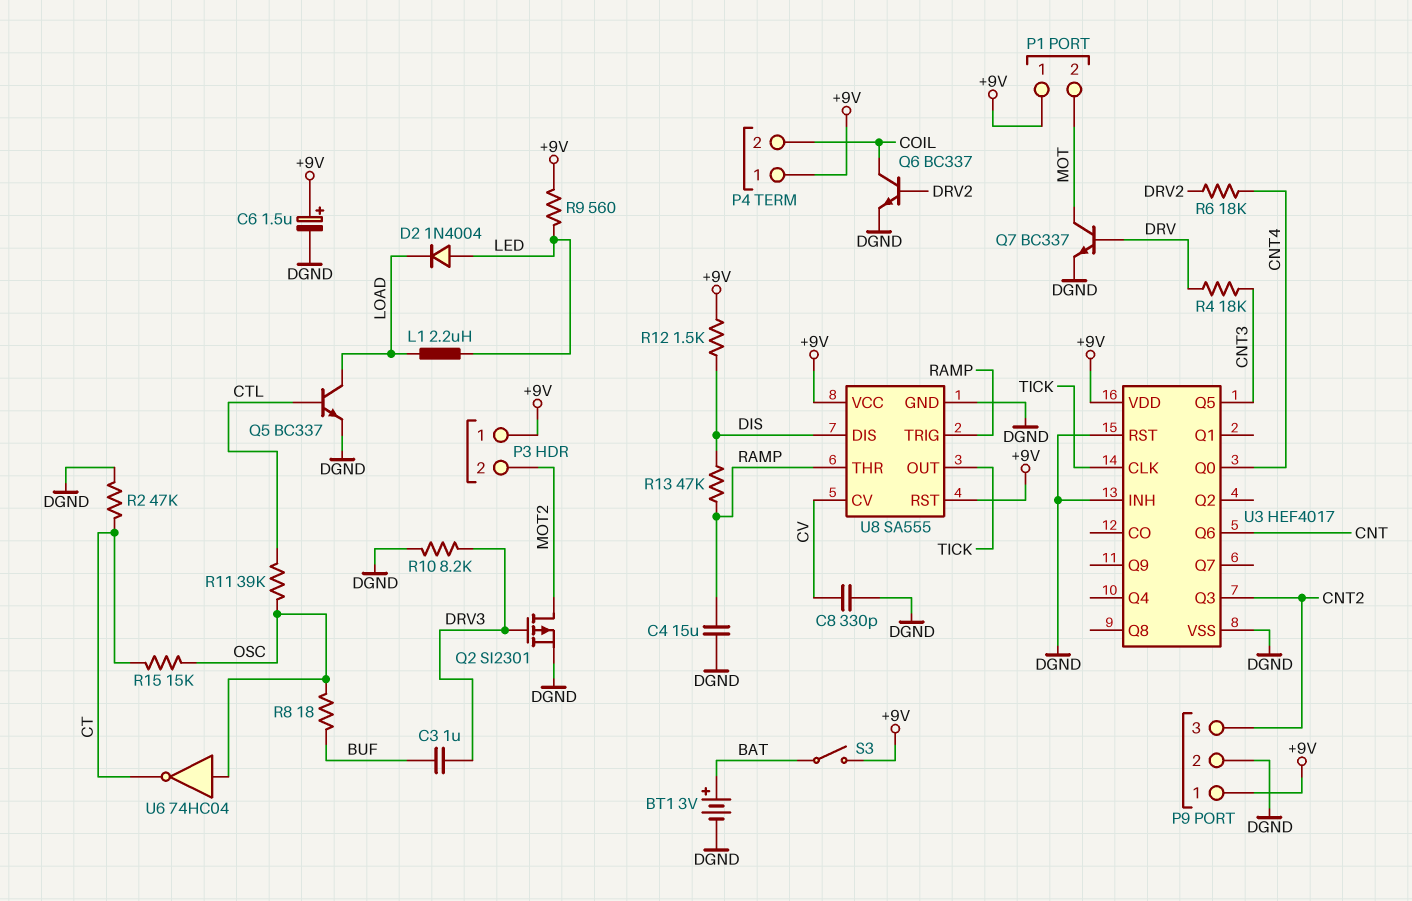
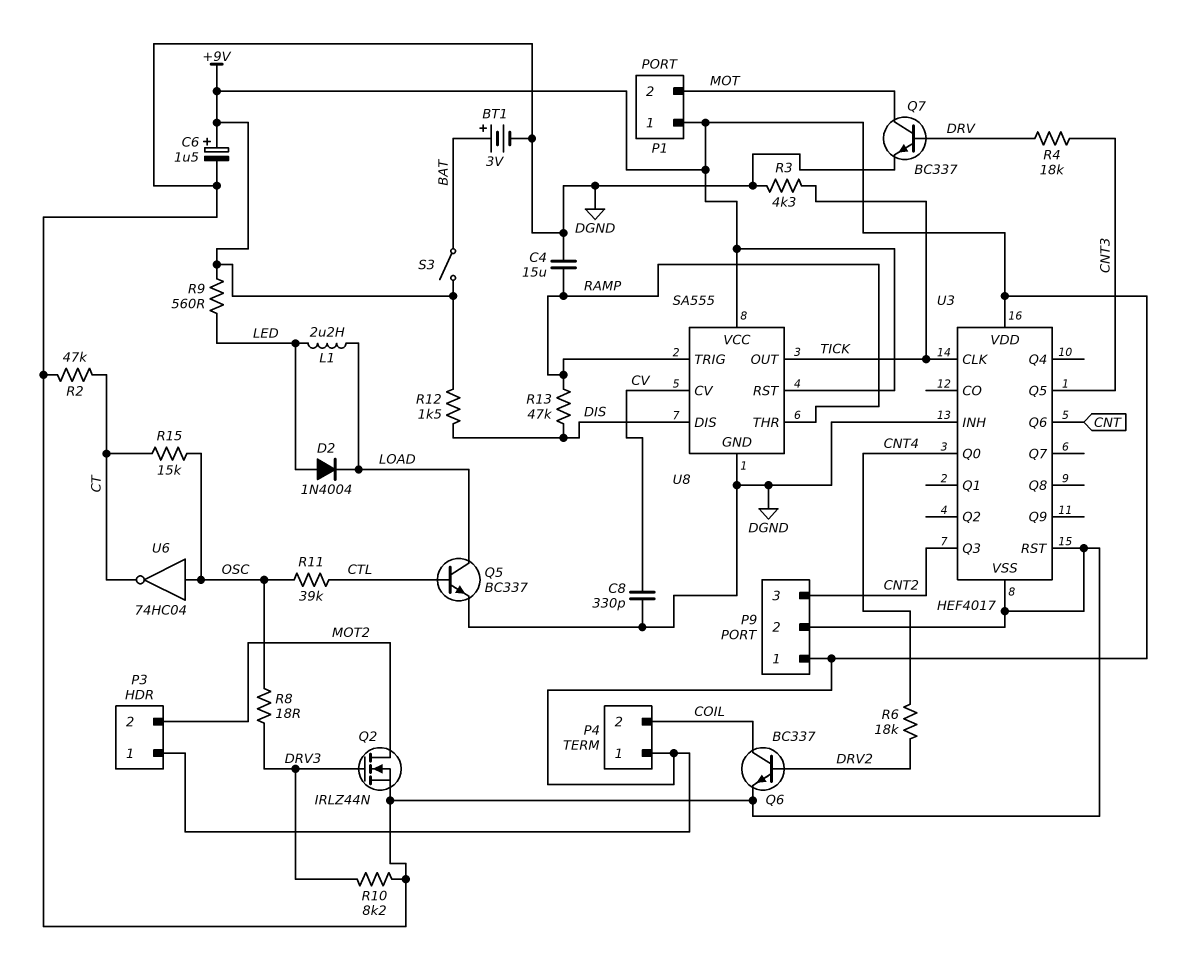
C3: 1uF (BUF, DRV3) -> none
Q2: PMOS SI2301 (G DRV3, D MOT2, S DGND) -> NMOS IRLZ44N (G DRV3, D MOT2, S DGND)
R3: none -> 4.3k (DGND, TICK)
R8: 18 (BUF, OSC) -> 18 (DRV3, OSC)

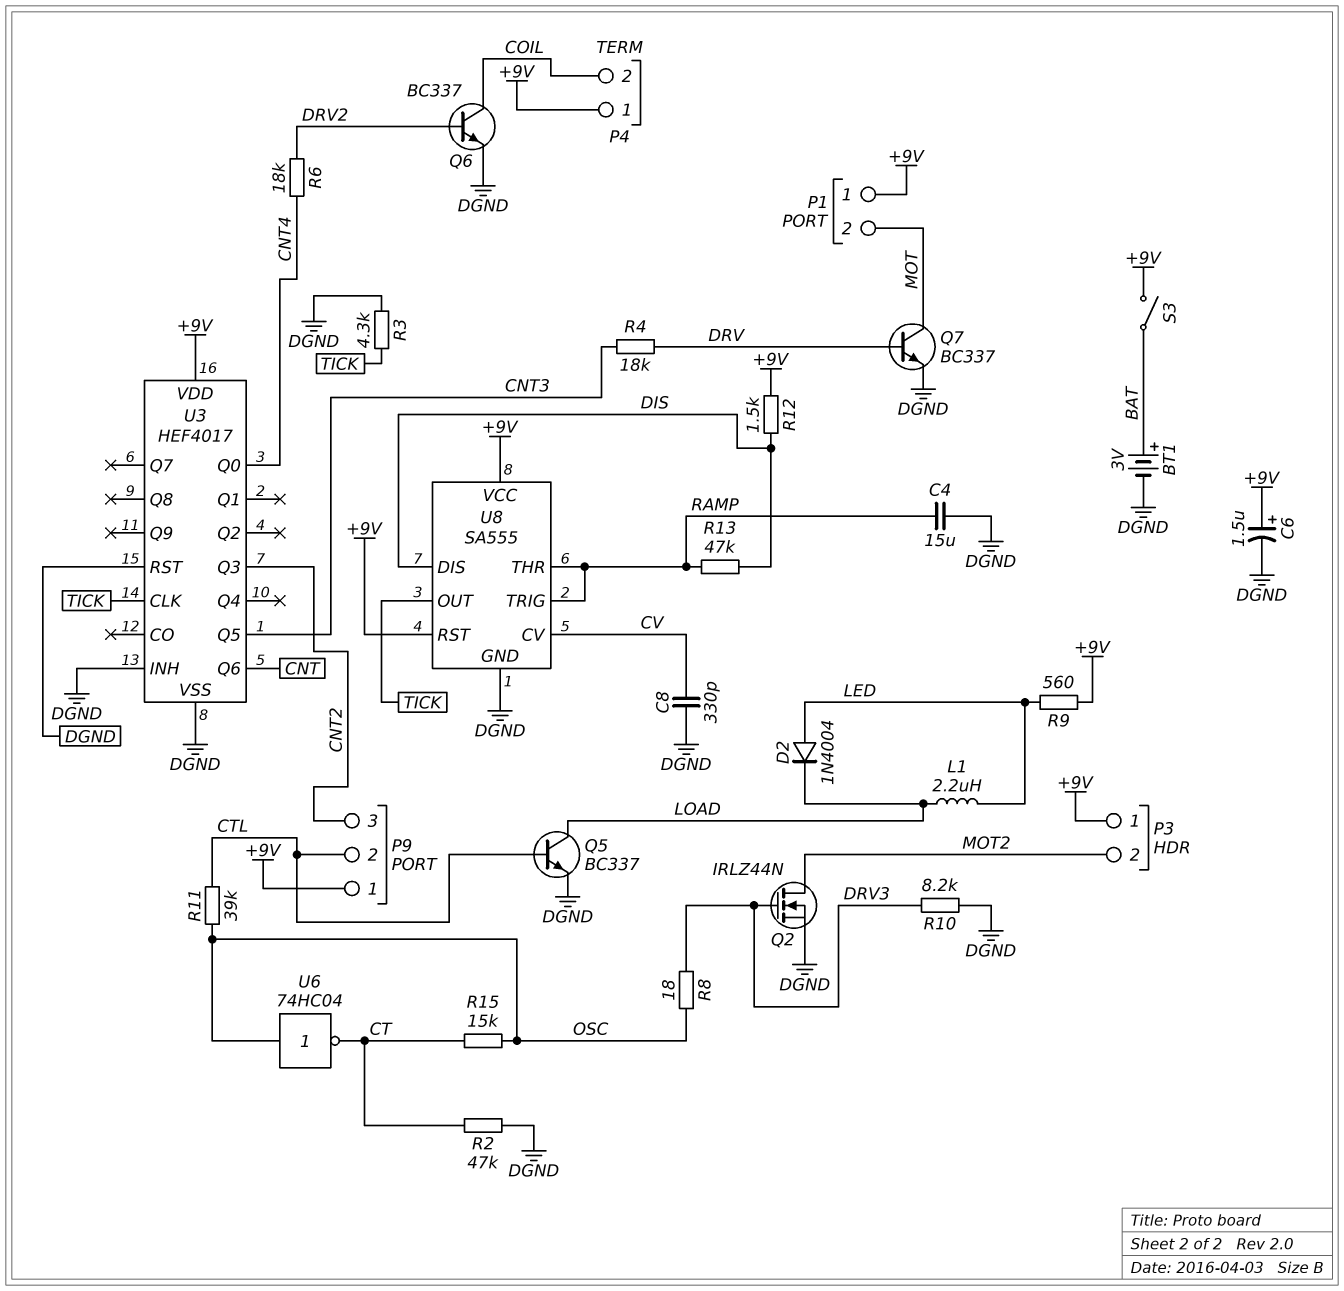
P9 pin 2: DGND -> CTL

